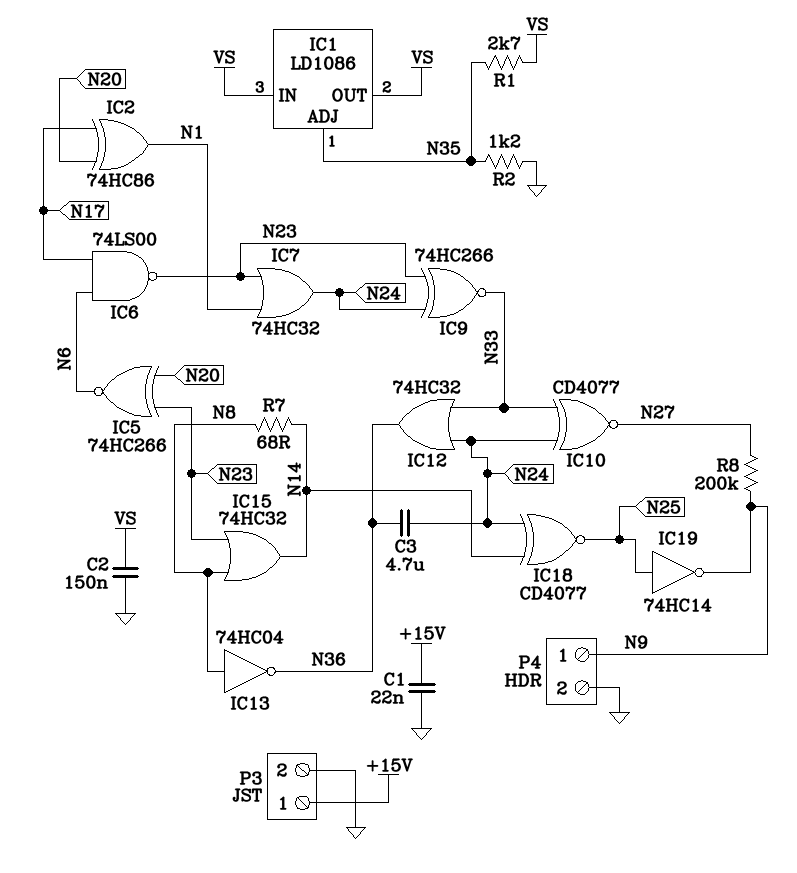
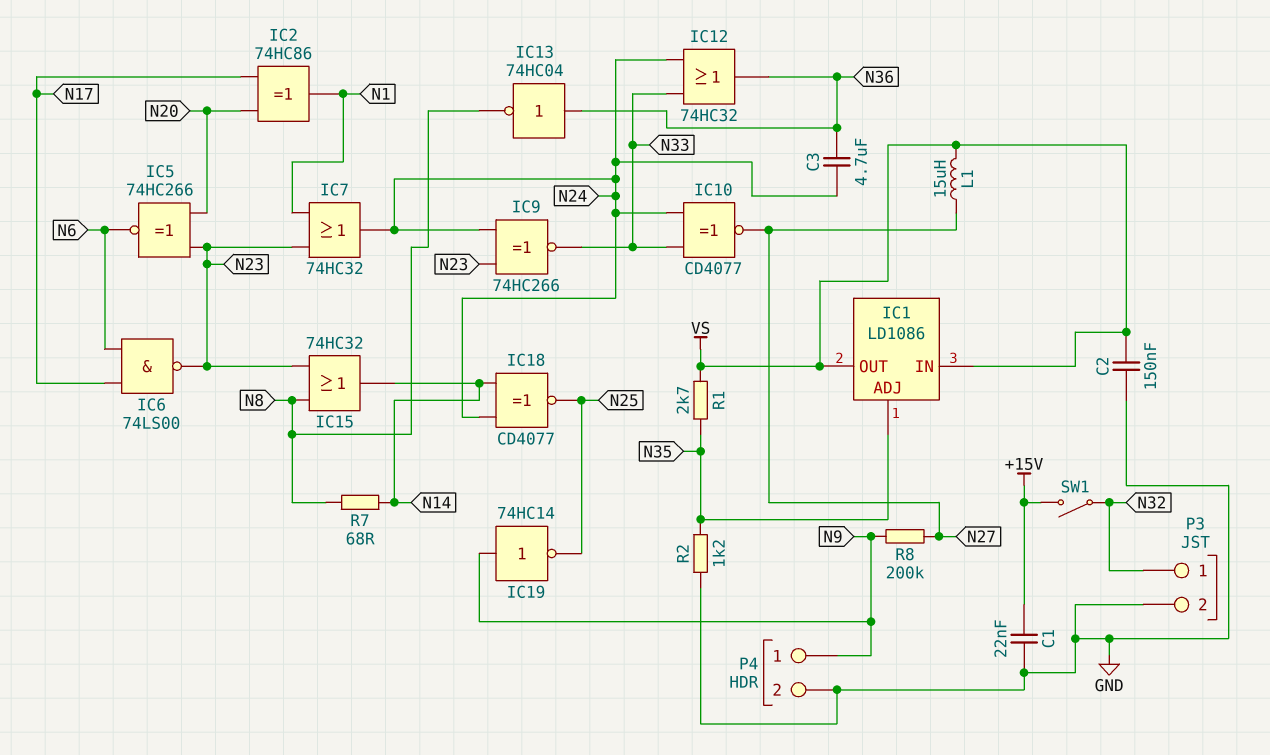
IC13: NOT 74HC04 (in N8, out N36) -> NOT 74HC04 (in N36, out N8)
IC19: NOT 74HC14 (in N25, out N9) -> NOT 74HC14 (in N9, out N25)
L1: none -> 15uH (N27, VS)
P3 pin 1: +15V -> N32
SW1: none -> switch (+15V, N32)

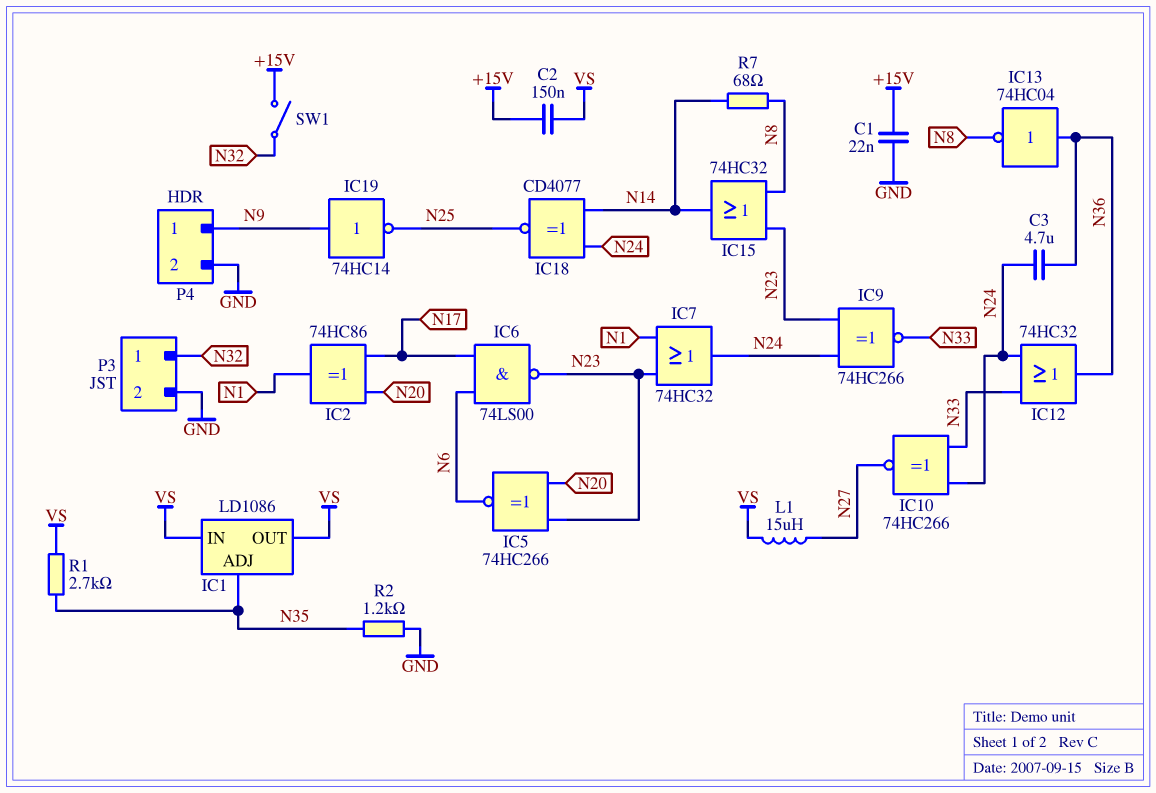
C2: 150nF (GND, VS) -> 150nF (+15V, VS)
IC10: XNOR CD4077 (in N24, in N33, out N27) -> XNOR 74HC266 (in N24, in N33, out N27)
R8: 200k (N9, N27) -> none

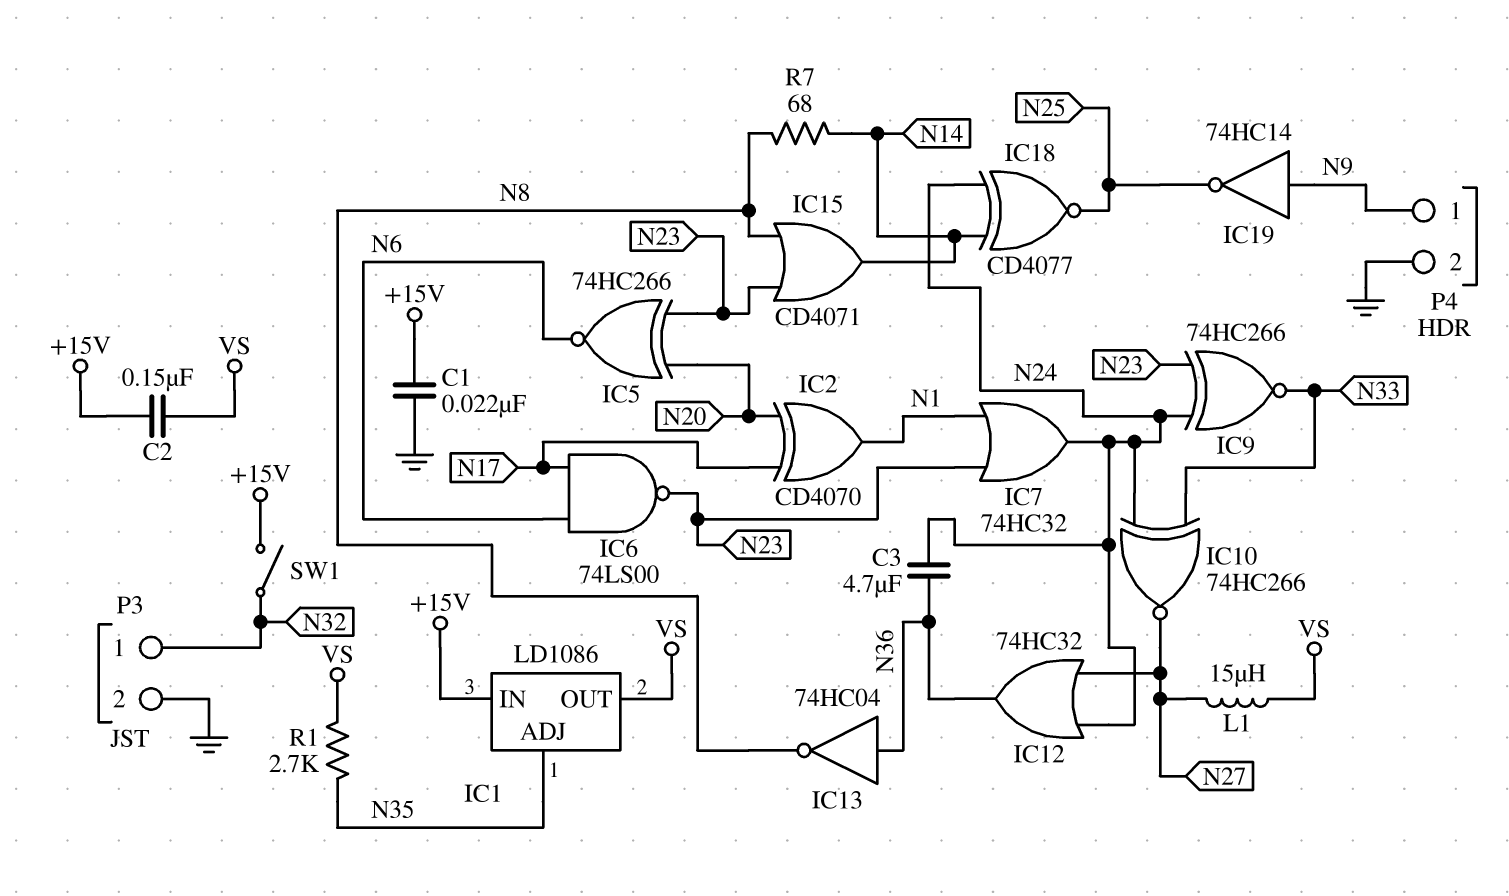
IC1 pin IN: VS -> +15V
IC2: XOR 74HC86 (in N17, in N20, out N1) -> XOR CD4070 (in N17, in N20, out N1)
IC12: OR 74HC32 (in N24, in N33, out N36) -> OR 74HC32 (in N24, in N27, out N36)
IC15: OR 74HC32 (in N8, in N23, out N14) -> OR CD4071 (in N8, in N23, out N14)
R2: 1.2k (GND, N35) -> none

